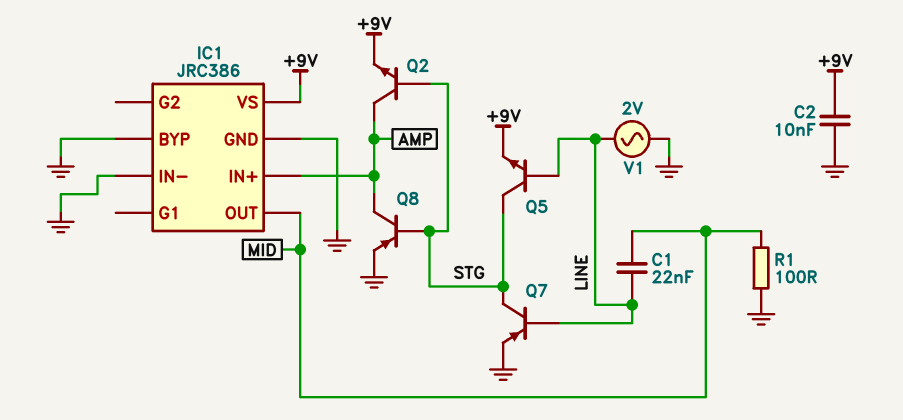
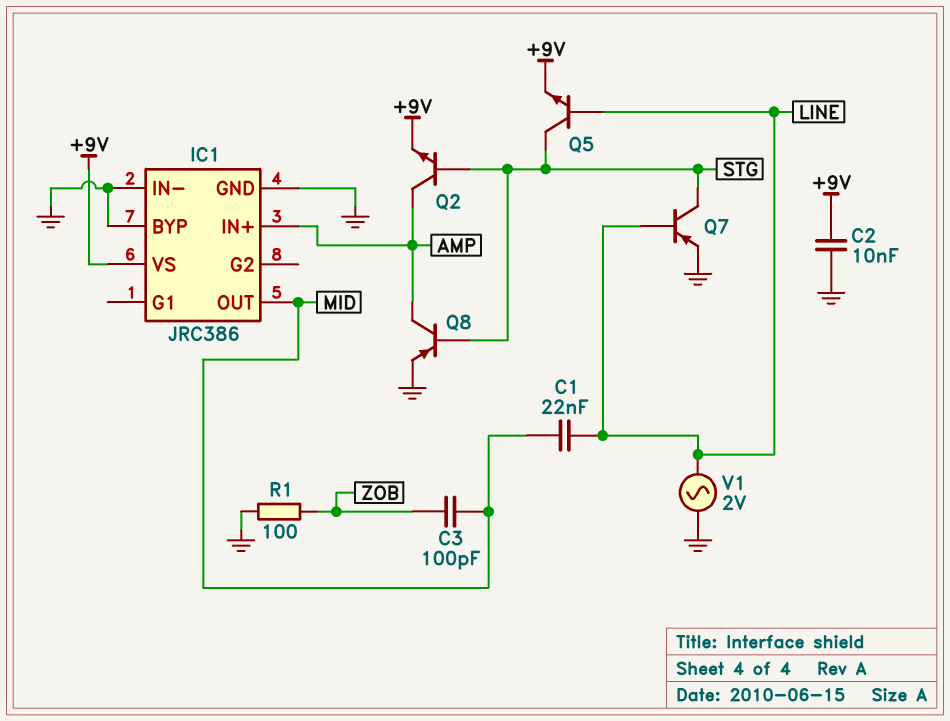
C3: none -> 100pF (MID, ZOB)
R1: 100 (GND, MID) -> 100 (GND, ZOB)

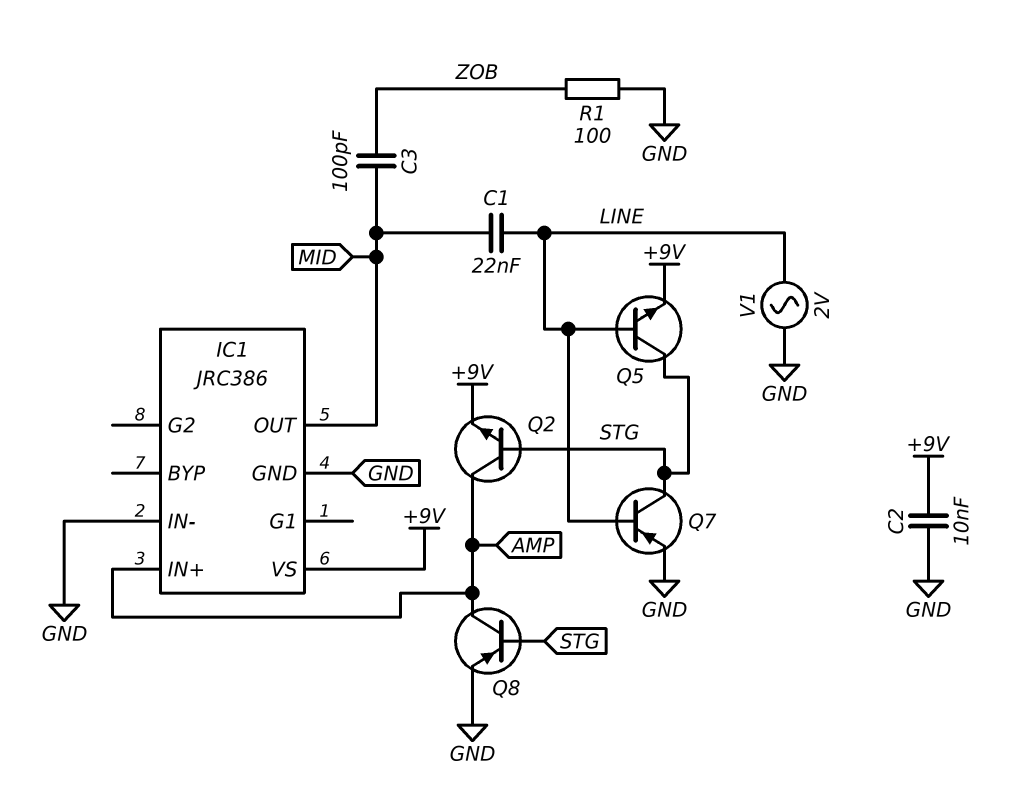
IC1 pin BYP: GND -> none

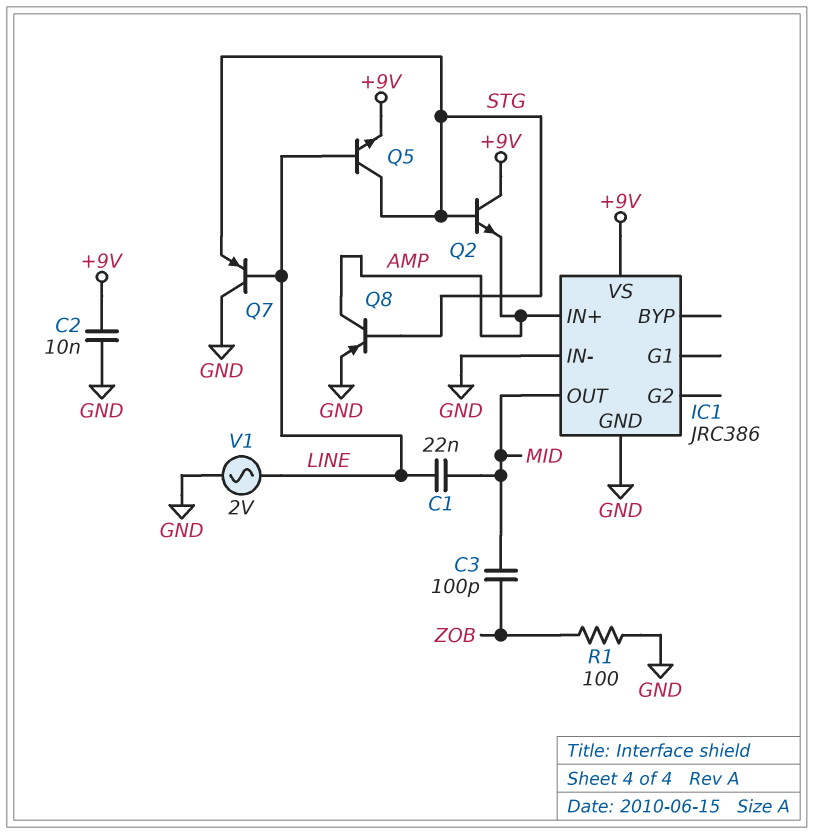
Q2: NPN (B STG, C AMP, E +9V) -> NPN (B STG, C +9V, E AMP)
Q7: PNP (B LINE, C STG, E GND) -> PNP (B LINE, C GND, E STG)

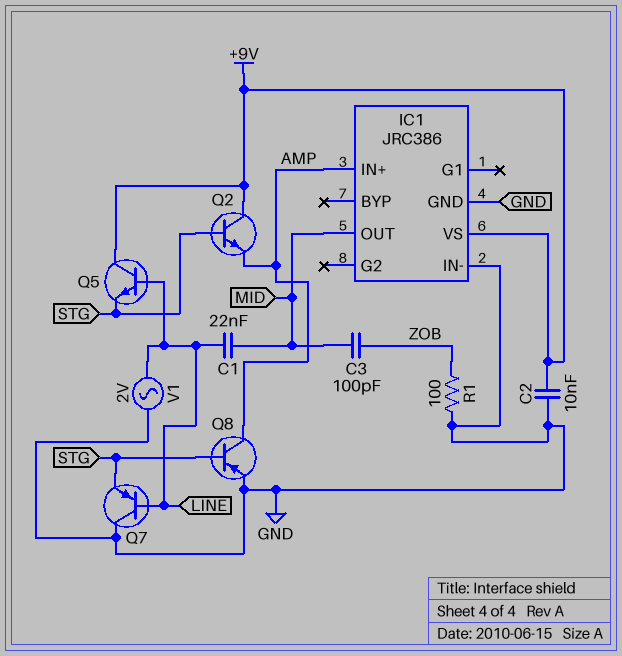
Q5: NPN (B LINE, C STG, E +9V) -> NPN (B LINE, C +9V, E STG)

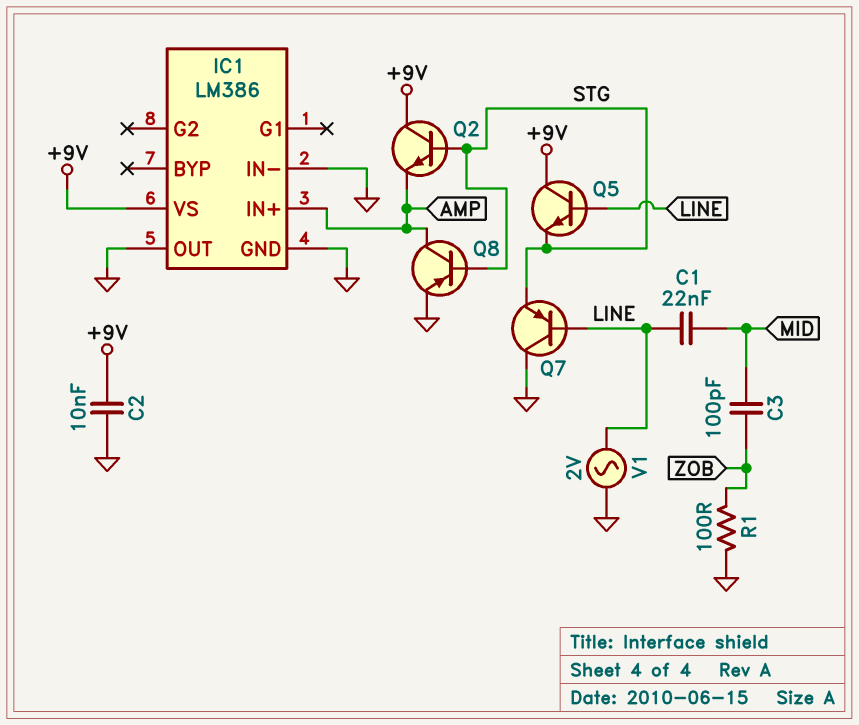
IC1: JRC386 -> LM386
IC1 pin OUT: MID -> GND

